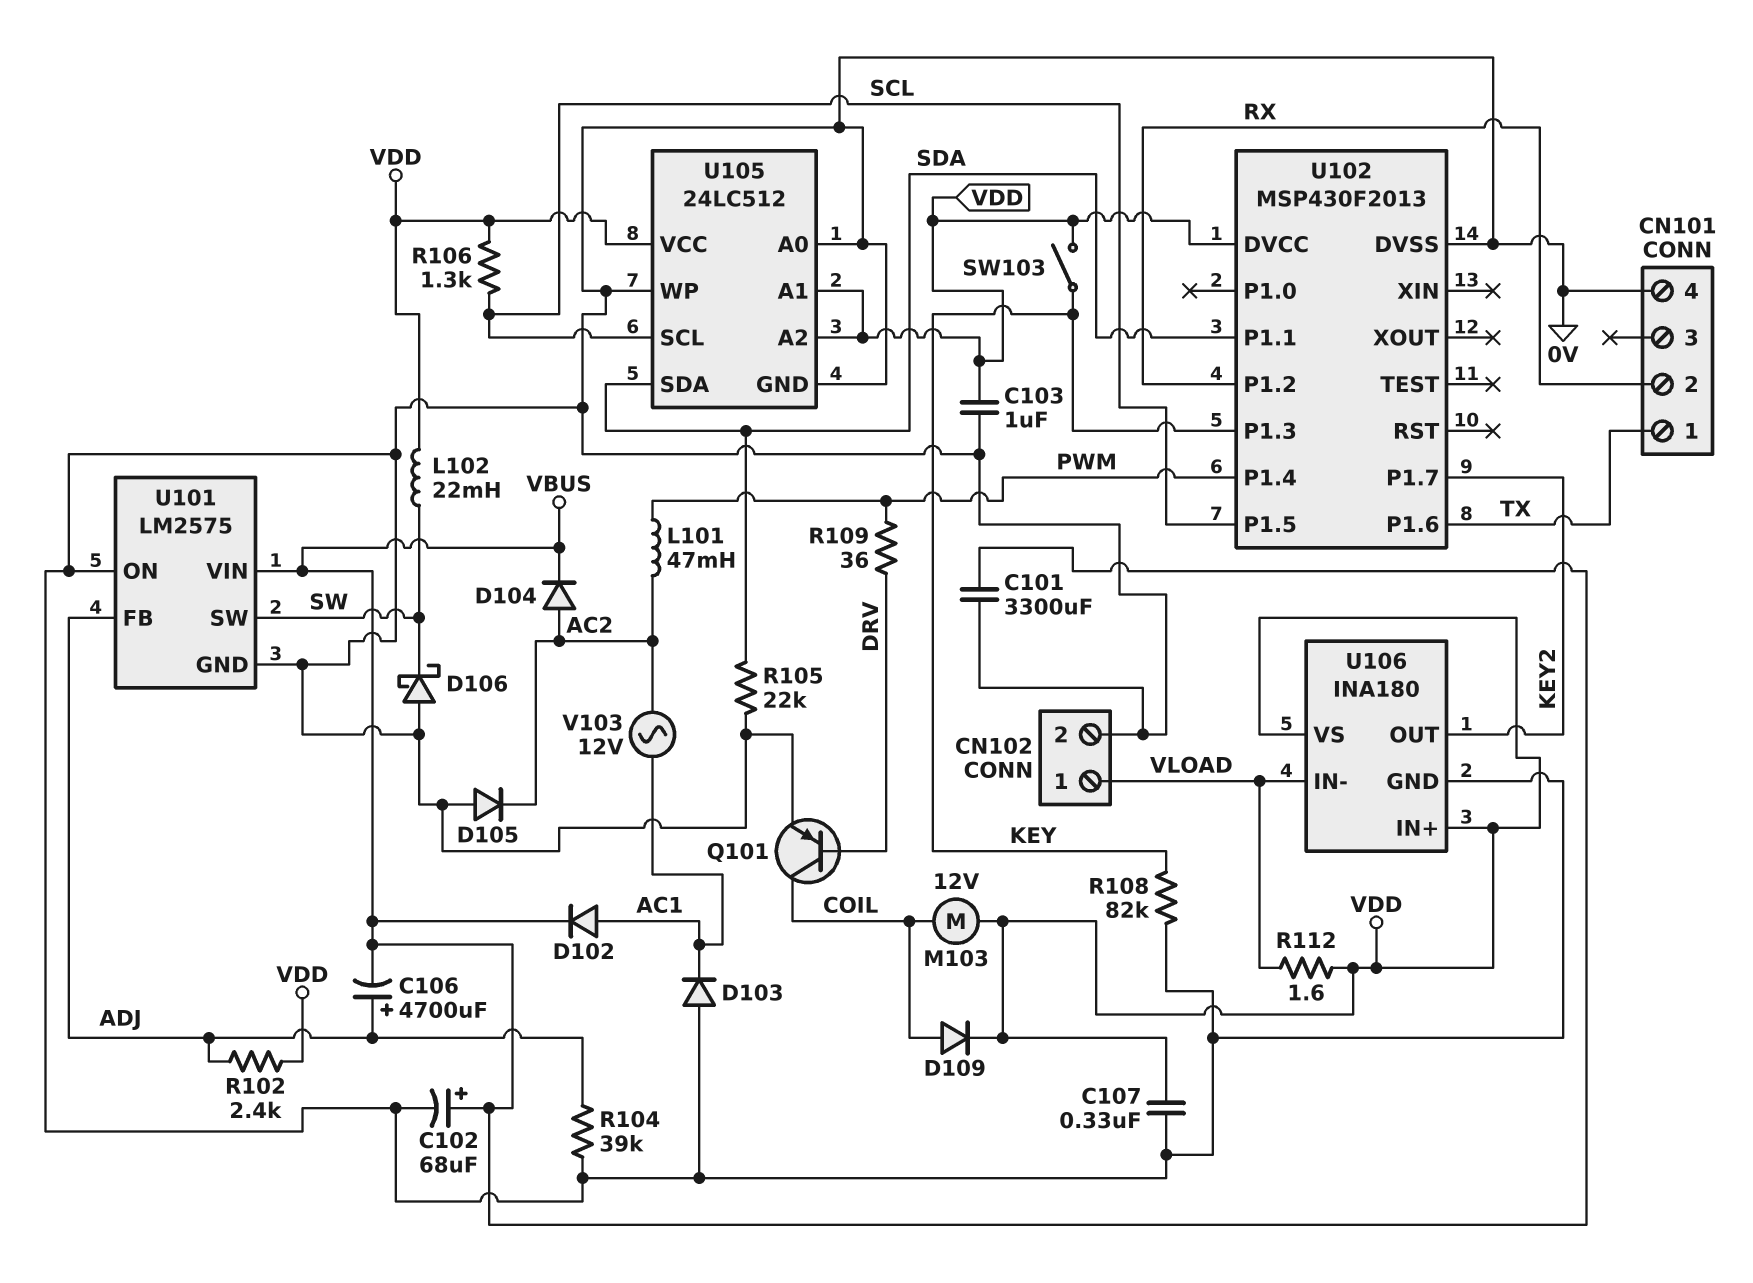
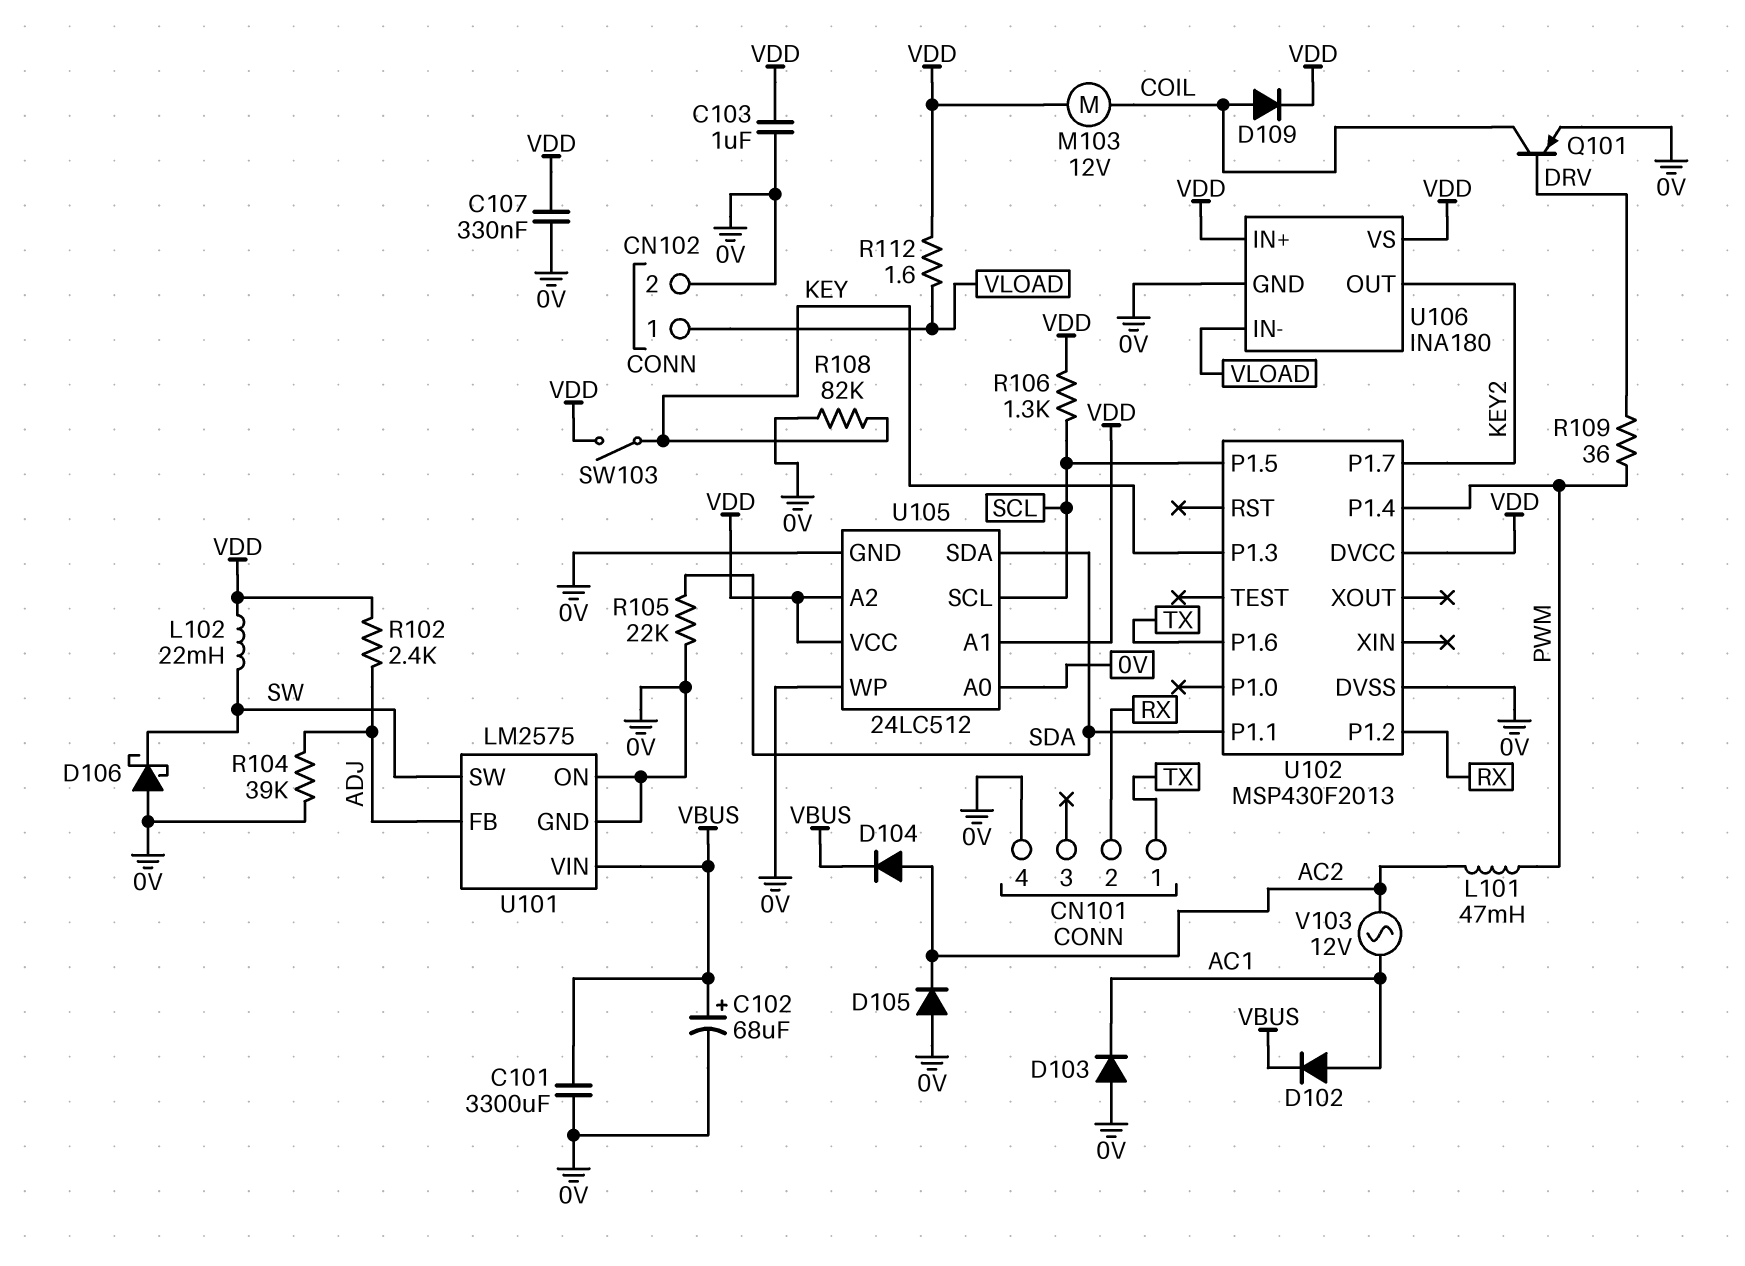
C106: 4700uF (plus ADJ, minus VBUS) -> none

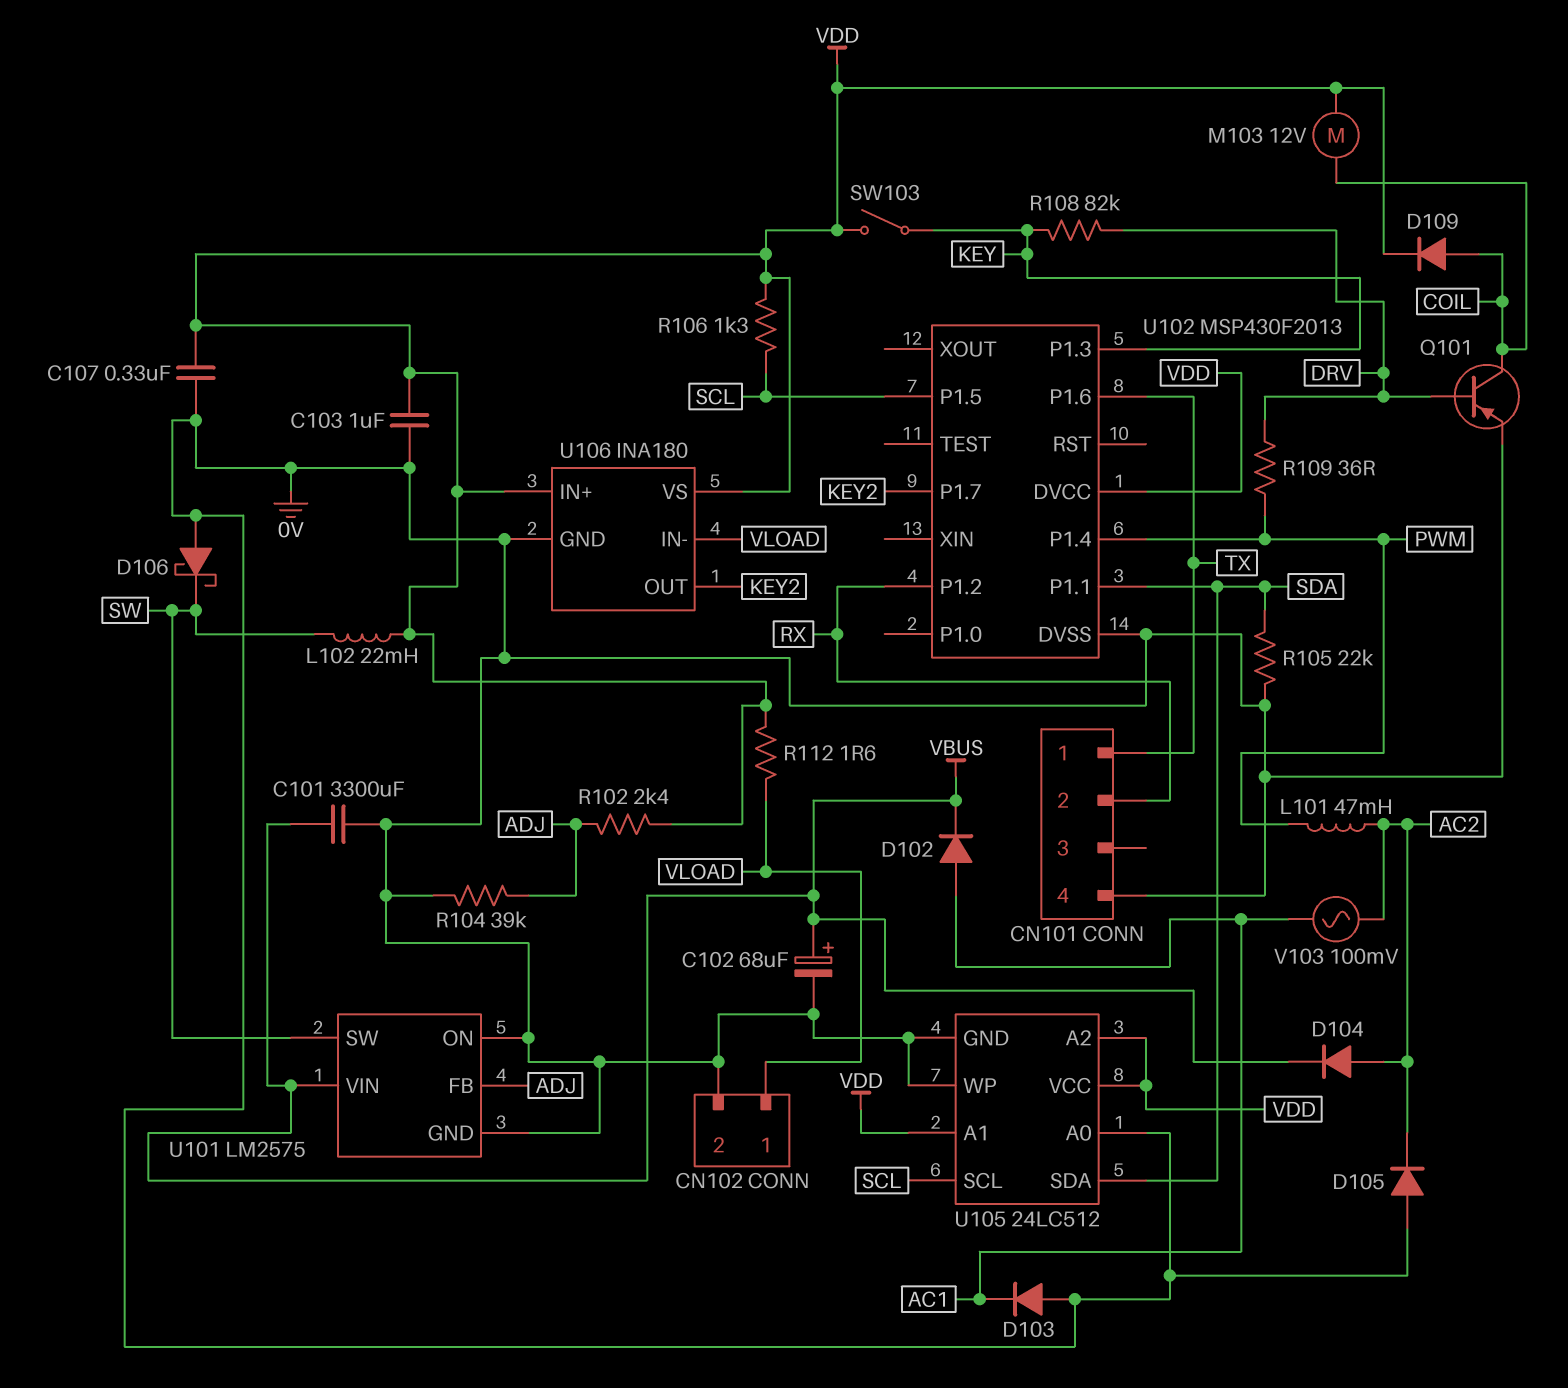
R108: 82k (0V, KEY) -> 82k (DRV, KEY)
V103: AC 12V (AC1, AC2) -> AC 100mV (AC1, AC2)

